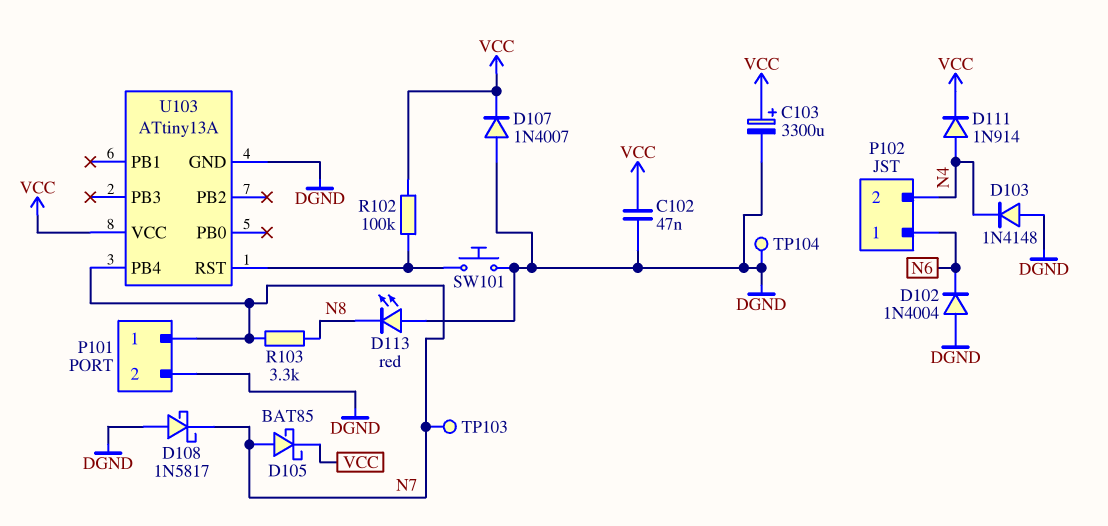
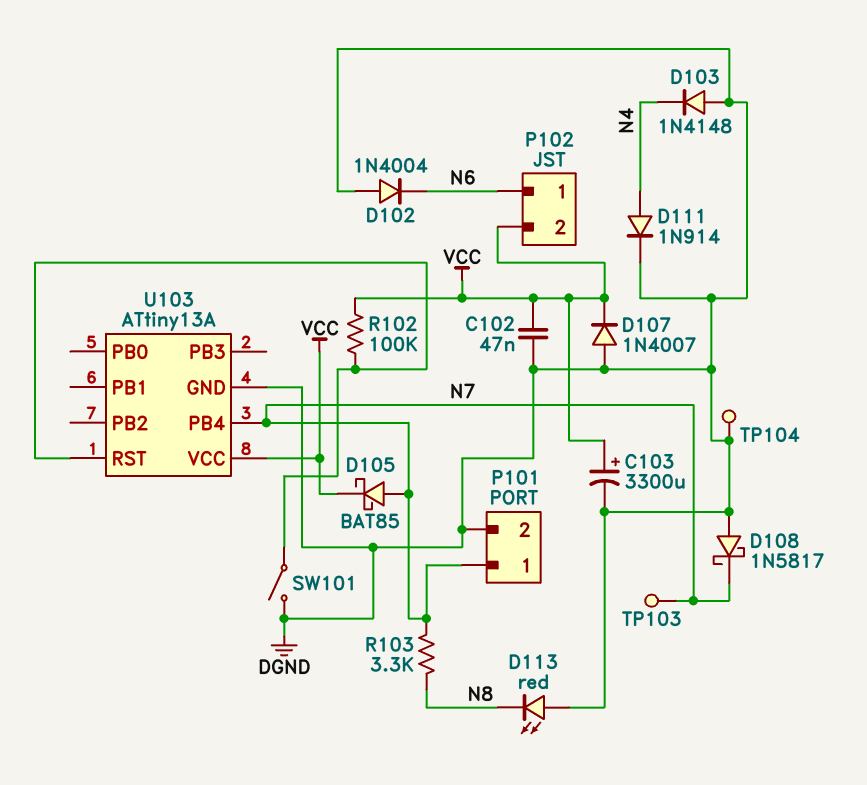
D111: diode 1N914 (A N4, K VCC) -> diode 1N914 (A N4, K DGND)
P102 pin 2: N4 -> VCC
SW101: button (DGND, U103/RST) -> switch (DGND, U103/RST)

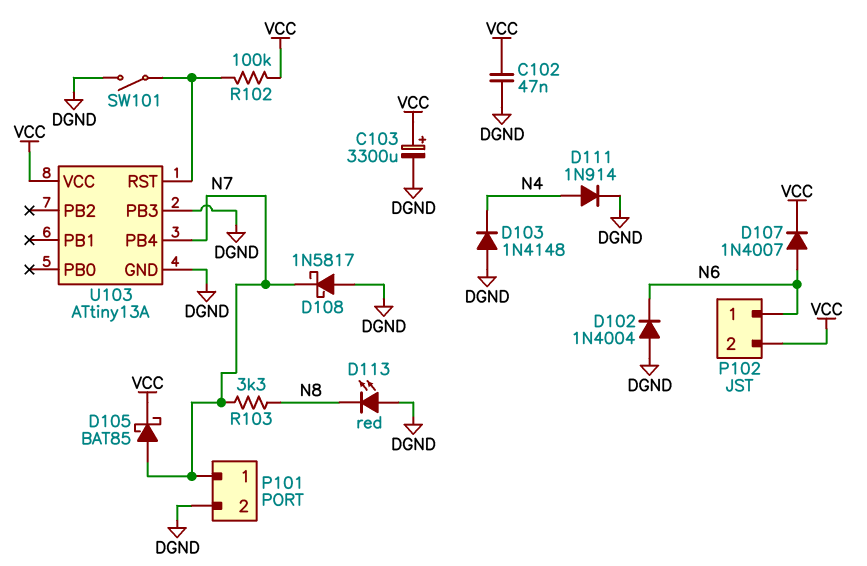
D107: diode 1N4007 (A DGND, K VCC) -> diode 1N4007 (A N6, K VCC)
TP103: test point (N7) -> none
TP104: test point (DGND) -> none
U103 pin PB3: none -> DGND

